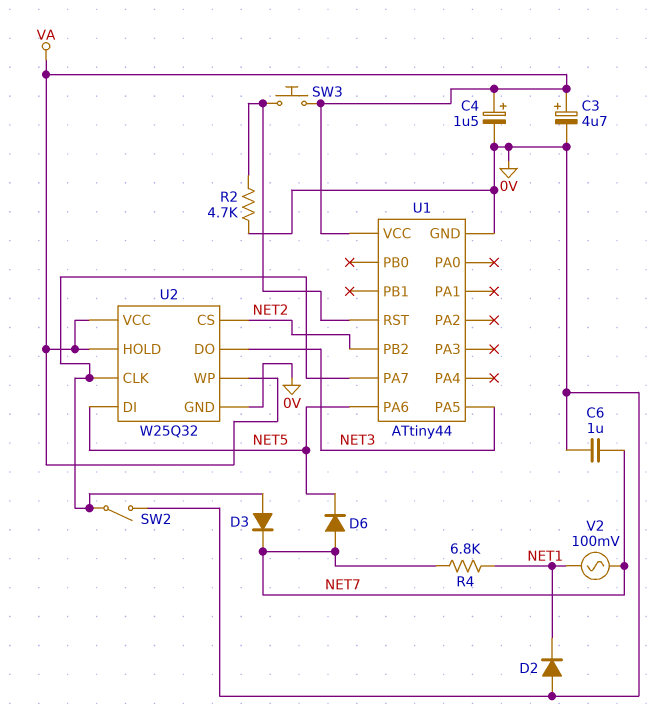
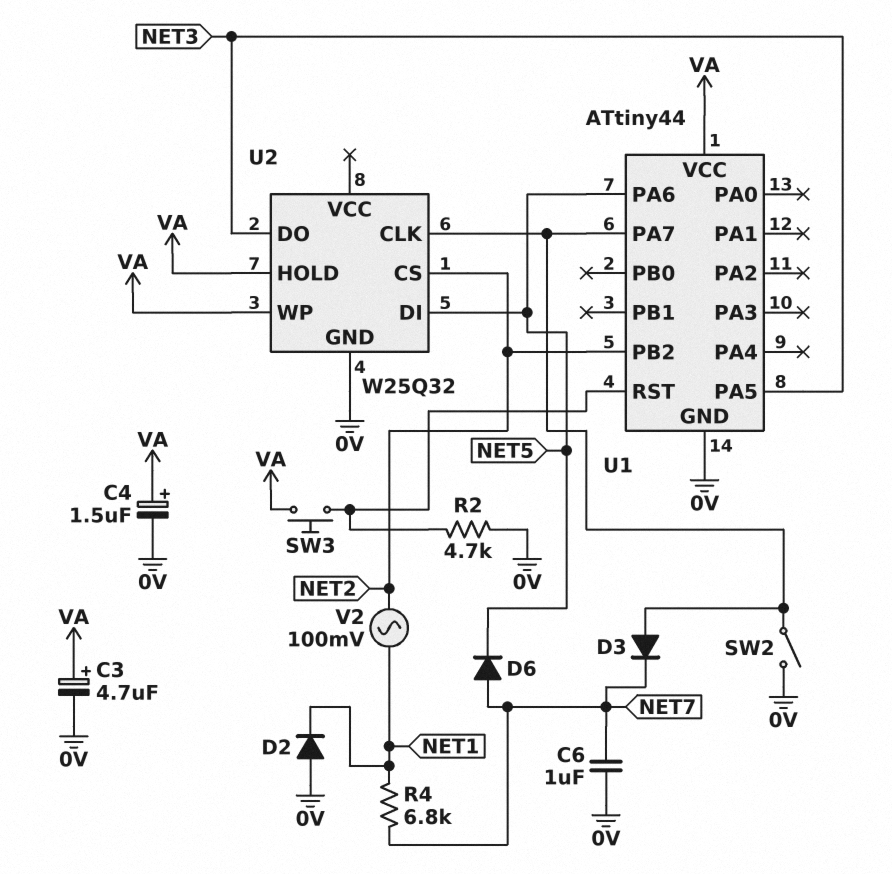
U2 pin VCC: VA -> none
V2: AC 100mV (NET1, NET7) -> AC 100mV (NET1, NET2)

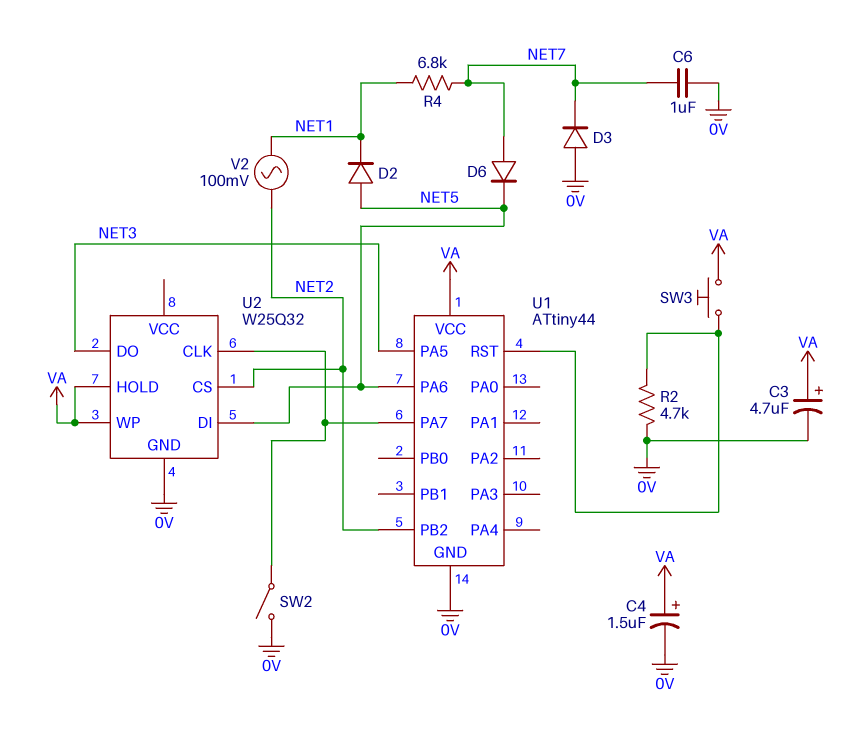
D2: diode (A 0V, K NET1) -> diode (A NET5, K NET1)
D3: diode (A U1/PA7, K NET7) -> diode (A 0V, K NET7)

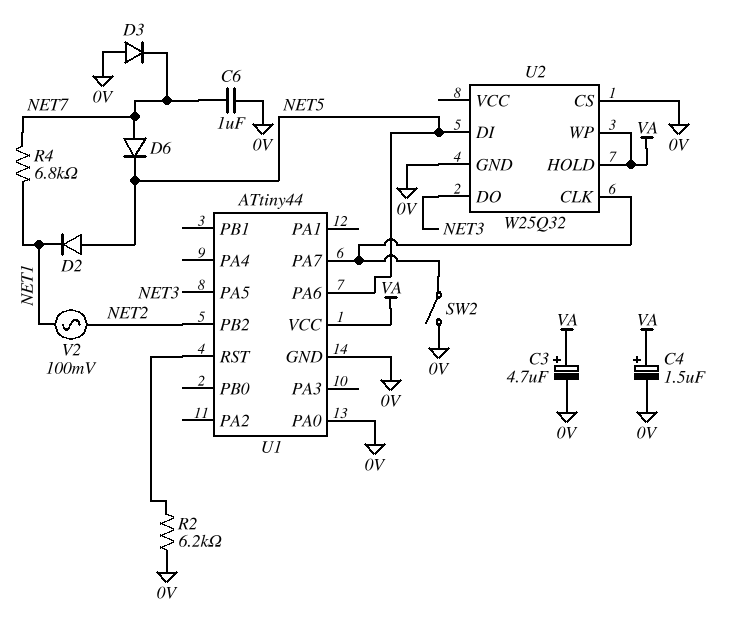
R2: 4.7k (0V, U1/RST) -> 6.2k (0V, U1/RST)
SW3: button (U1/RST, VA) -> none
U1 pin PA0: none -> 0V
U2 pin CS: NET2 -> 0V

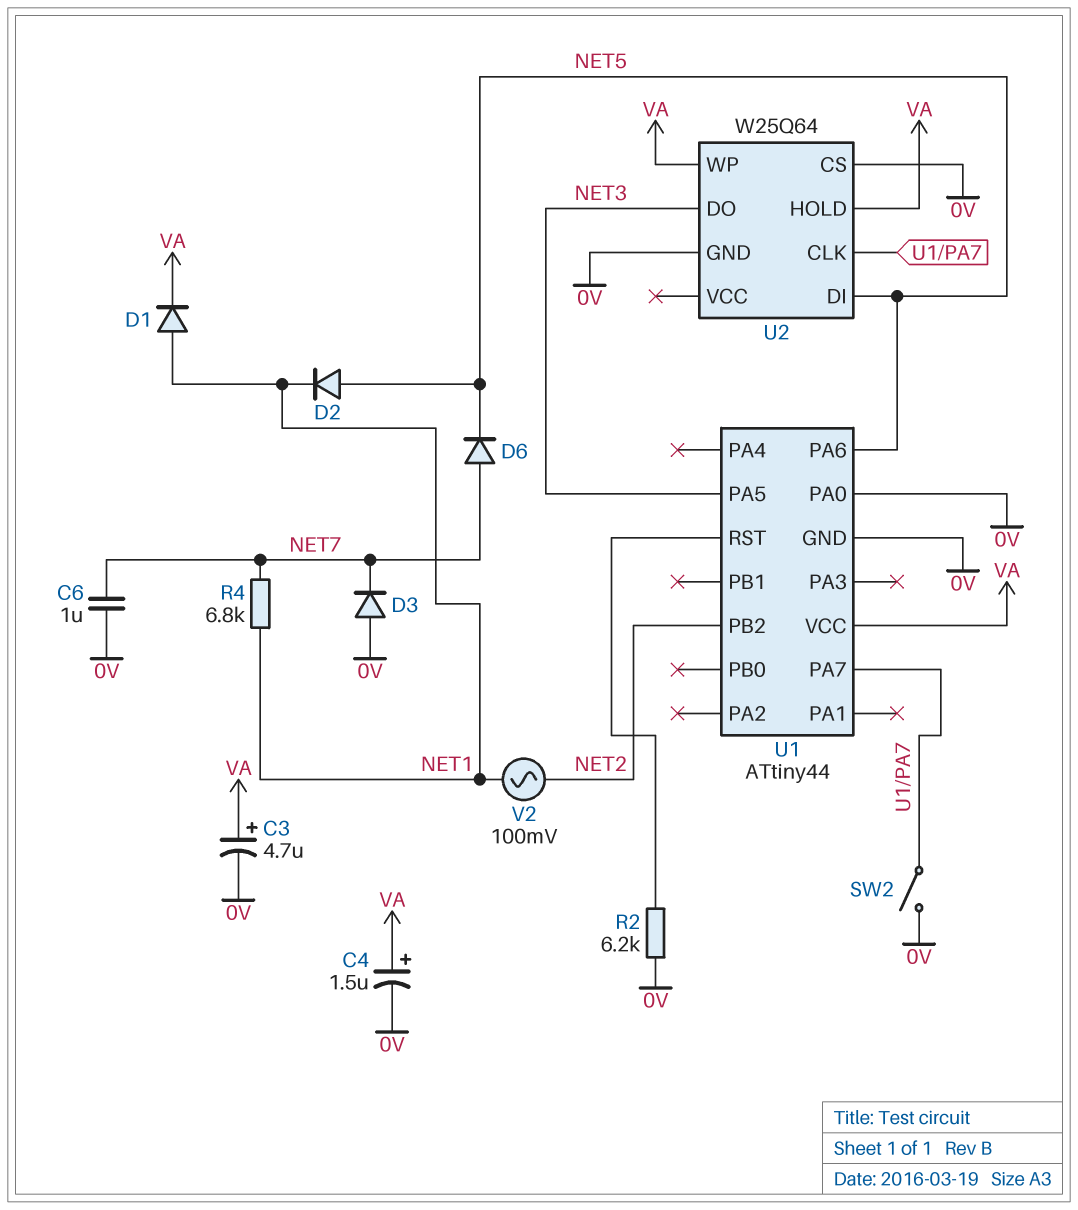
D1: none -> diode (A NET1, K VA)
U2: W25Q32 -> W25Q64

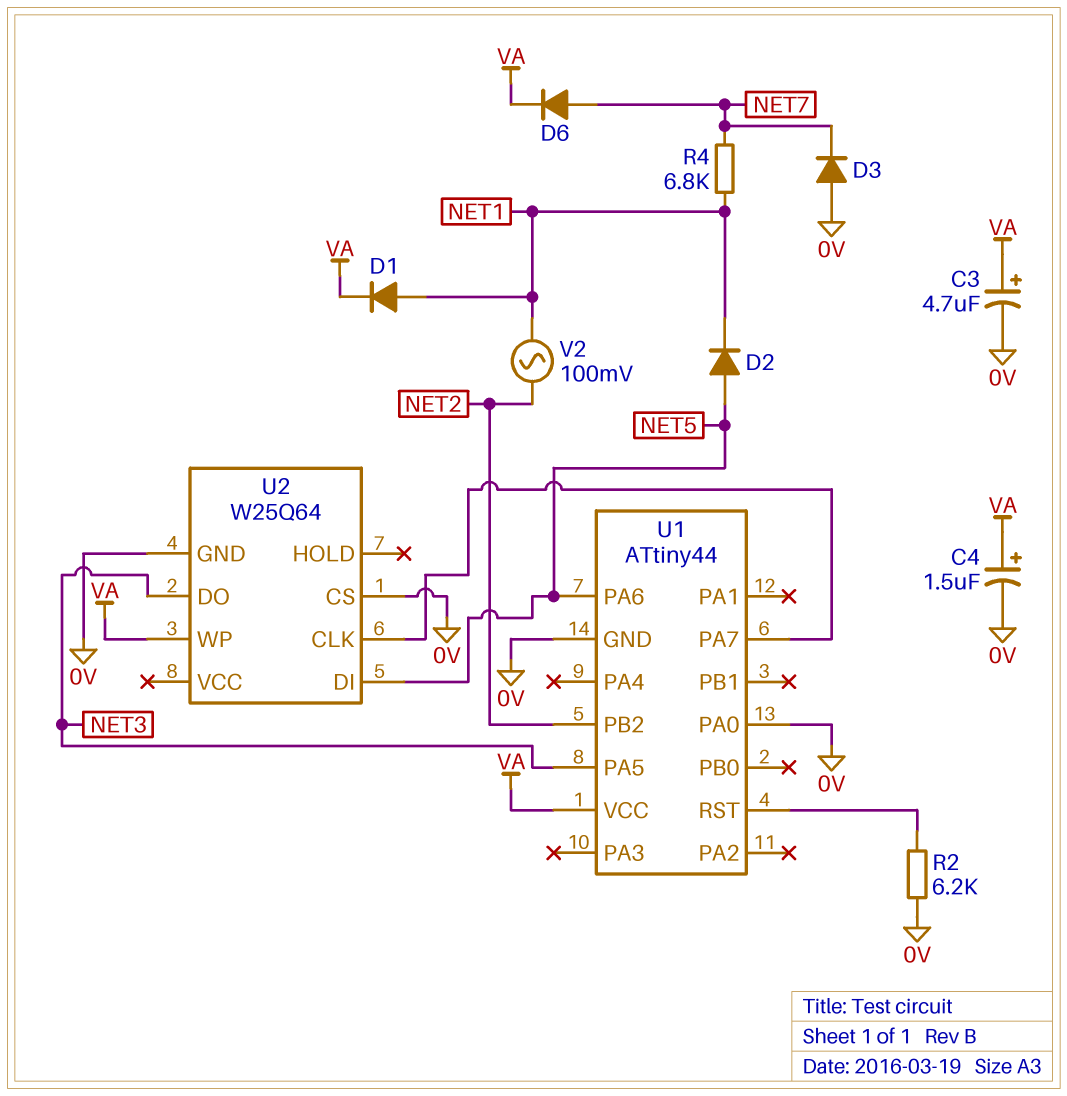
C6: 1uF (0V, NET7) -> none
D6: diode (A NET7, K NET5) -> diode (A NET7, K VA)
SW2: switch (0V, U1/PA7) -> none
U2 pin HOLD: VA -> none

